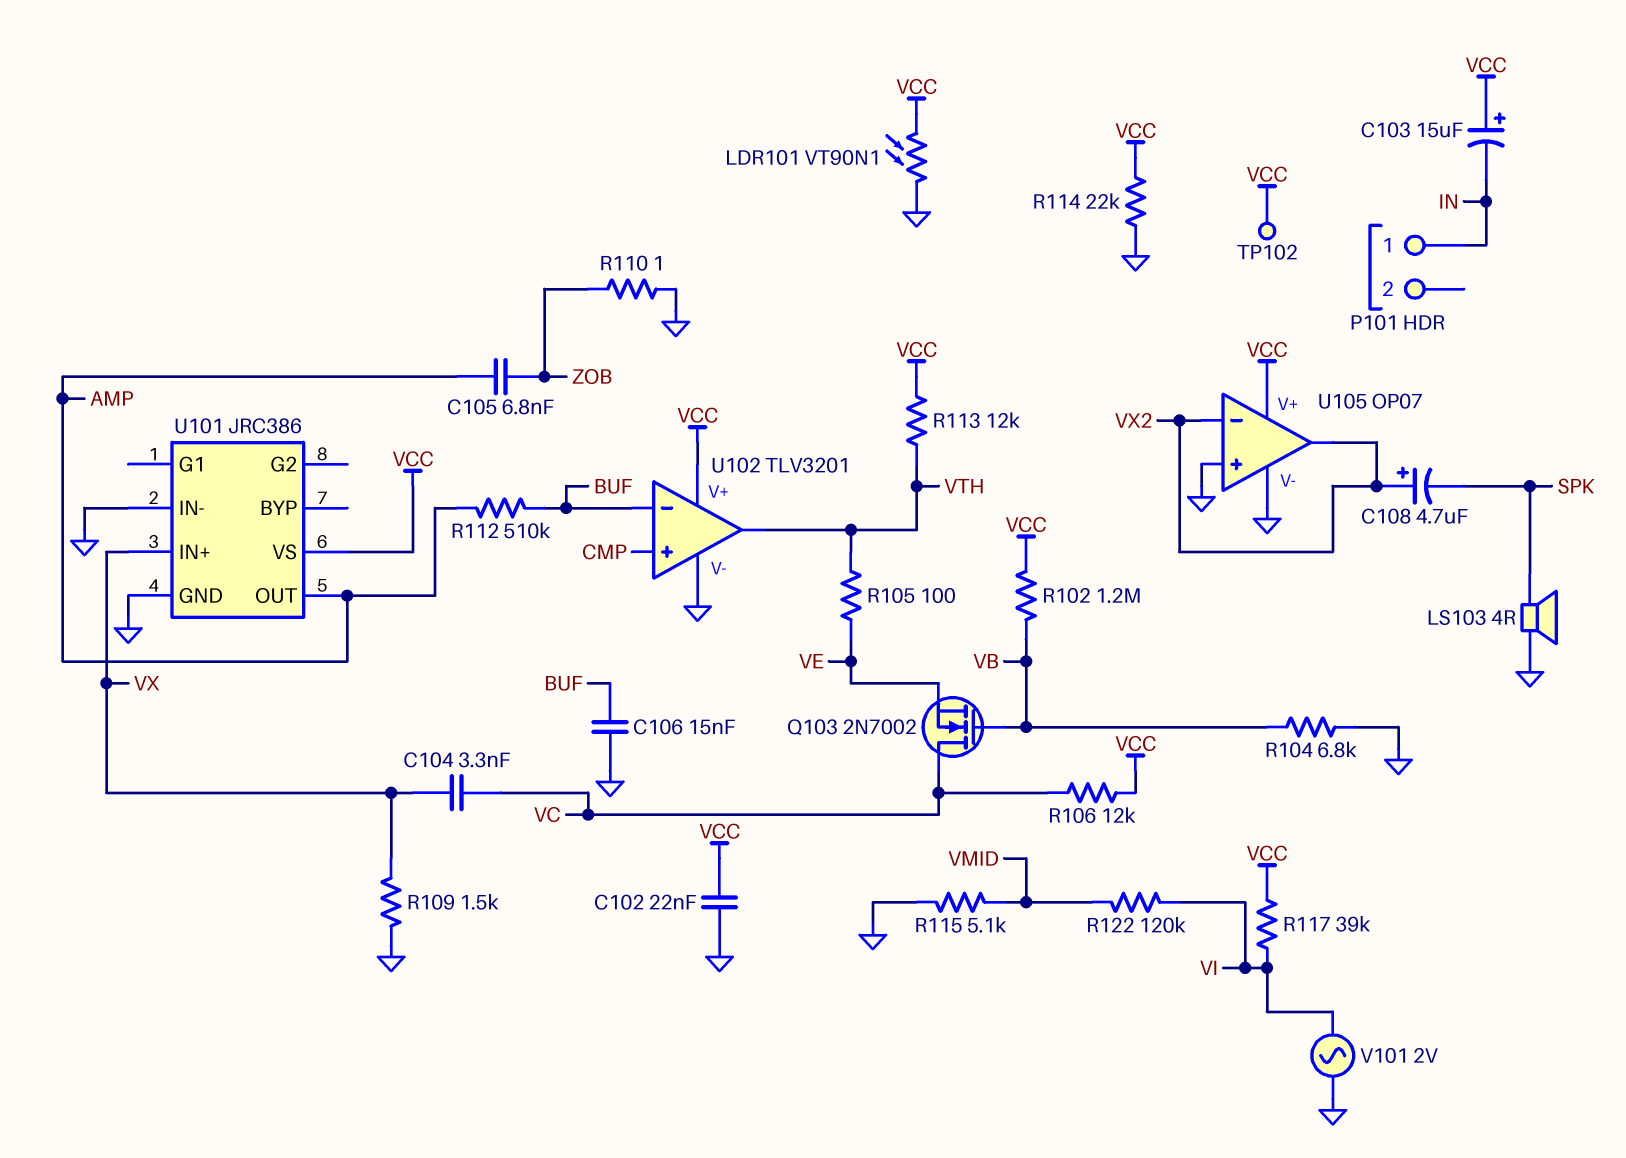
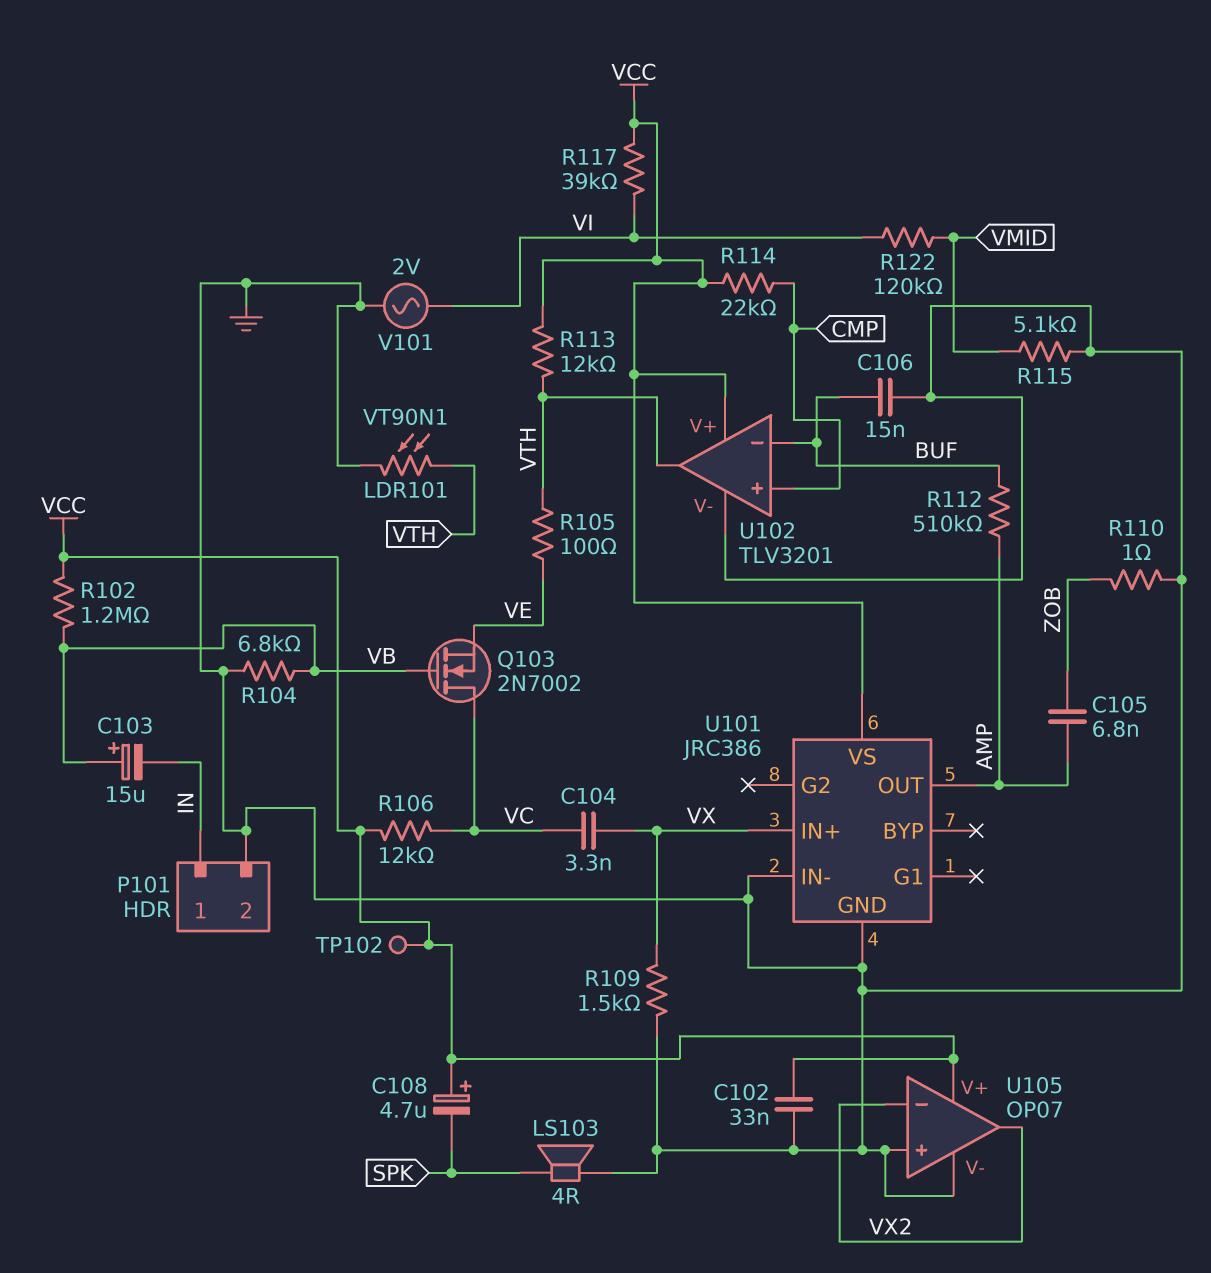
C102: 22nF (GND, VCC) -> 33nF (GND, VCC)
C103: 15uF (plus VCC, minus IN) -> 15uF (plus VB, minus IN)
C108: 4.7uF (plus VX2, minus SPK) -> 4.7uF (plus VCC, minus SPK)
LDR101: VT90N1 (GND, VCC) -> VT90N1 (GND, VTH)
P101 pin 2: none -> GND
R114: 22k (GND, VCC) -> 22k (CMP, VCC)

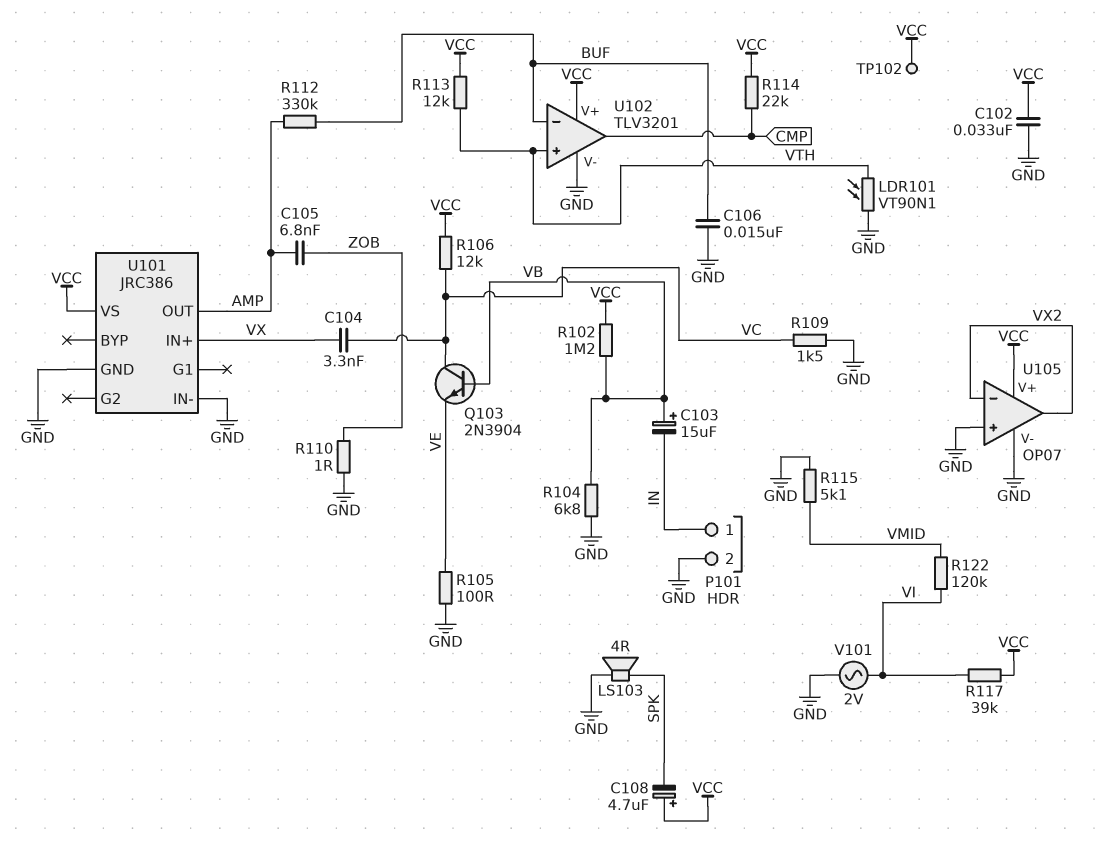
Q103: NMOS 2N7002 (G VB, D VC, S VE) -> NPN 2N3904 (B VB, C VC, E VE)
R105: 100 (VE, VTH) -> 100 (GND, VE)
R109: 1.5k (GND, VX) -> 1.5k (GND, VC)
R112: 510k (AMP, BUF) -> 330k (AMP, BUF)
U102 pin in+: CMP -> VTH
U102 pin out: VTH -> CMP

